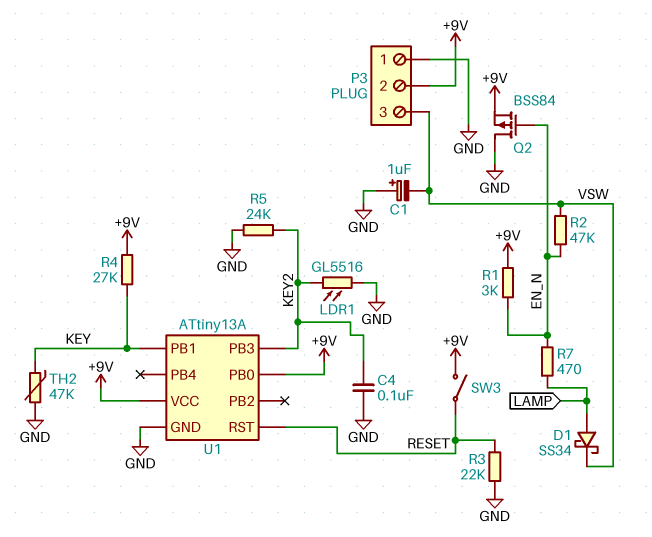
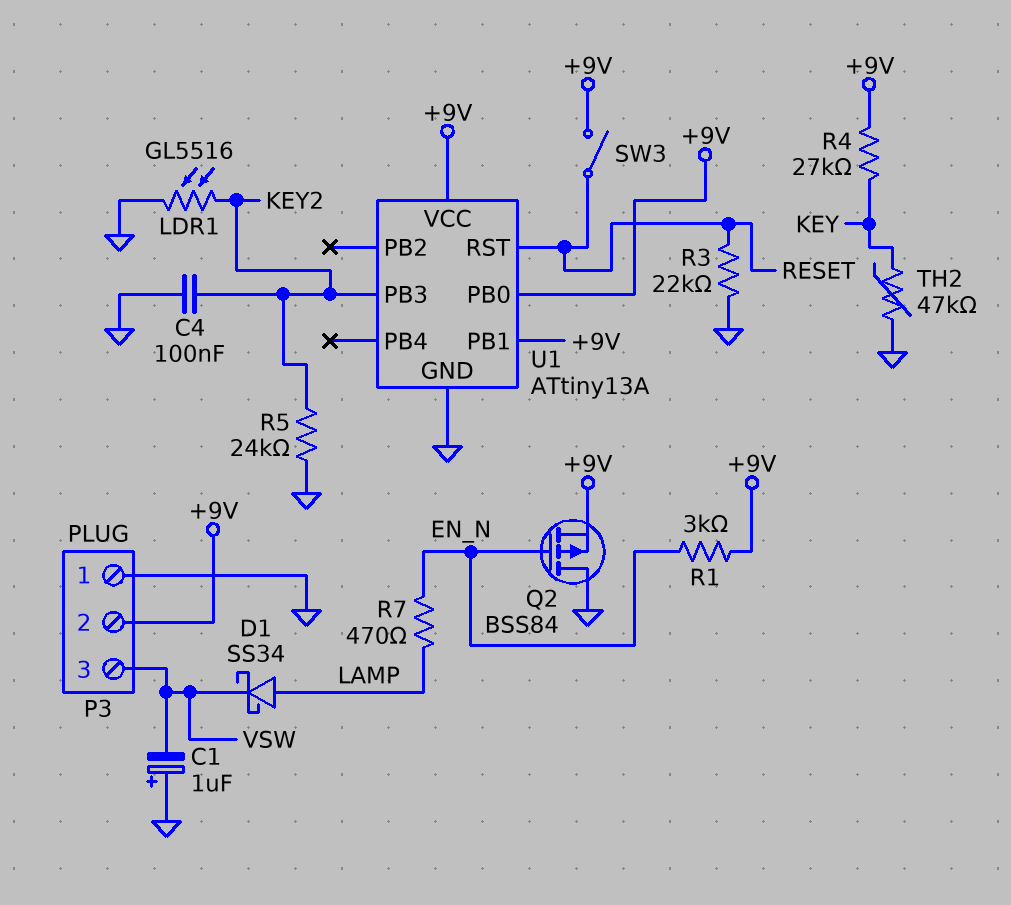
R2: 47k (EN_N, VSW) -> none
U1 pin PB1: KEY -> +9V

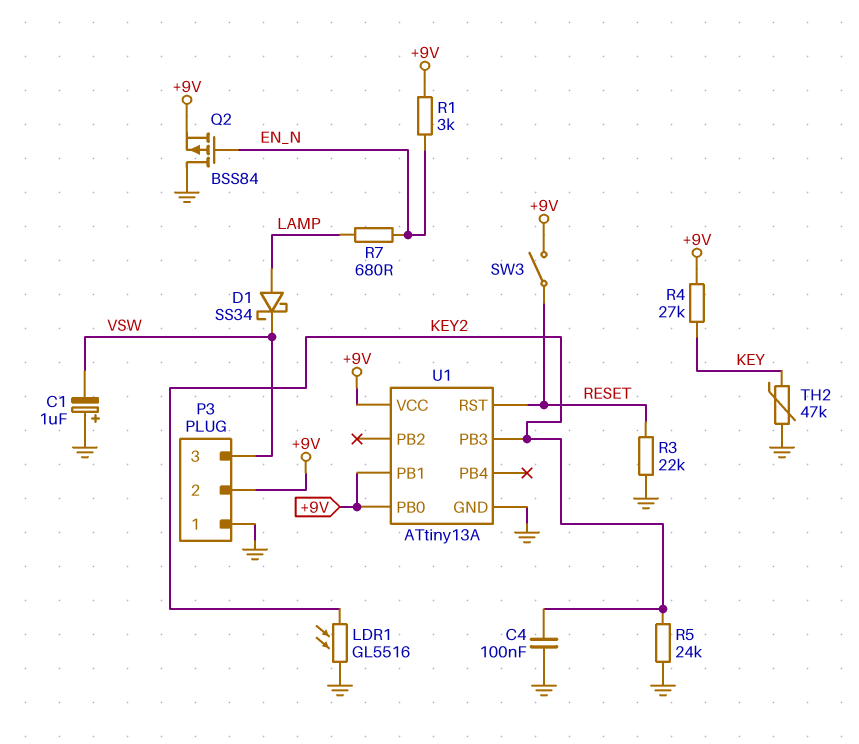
R7: 470 (EN_N, LAMP) -> 680 (EN_N, LAMP)

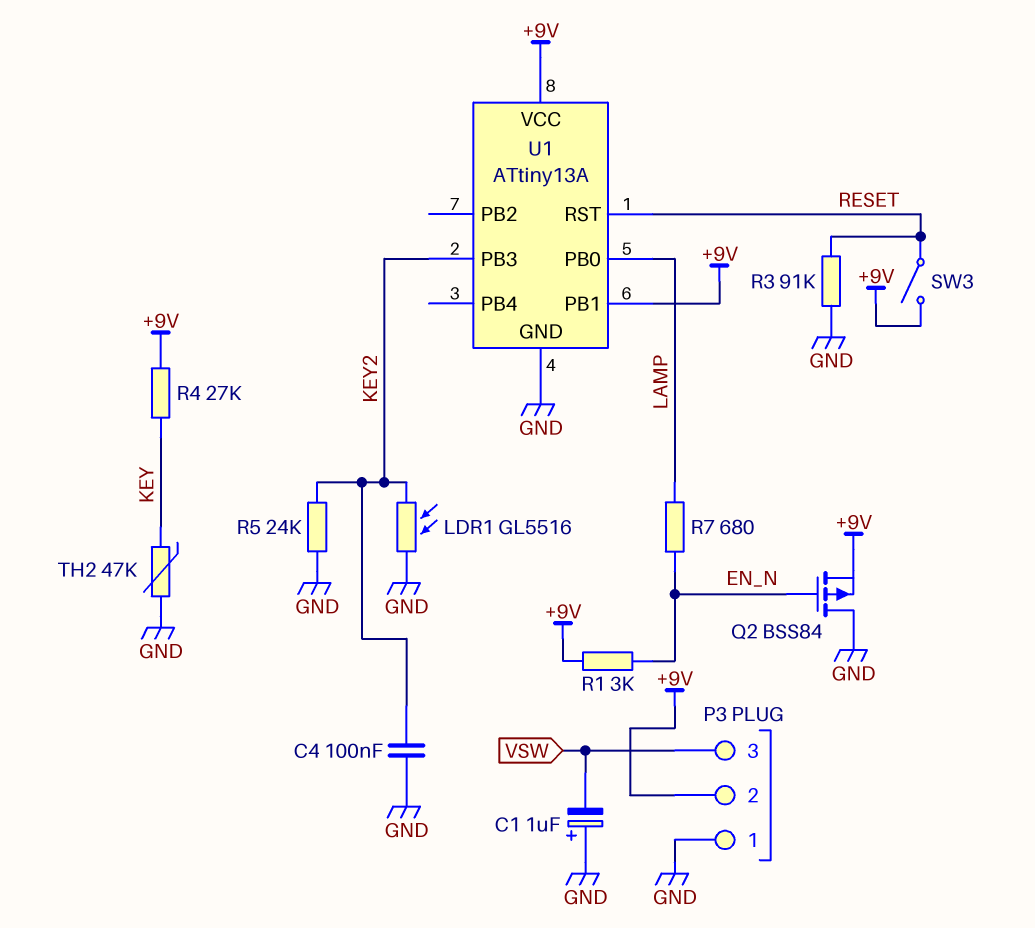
D1: schottky SS34 (A LAMP, K VSW) -> none
R3: 22k (GND, RESET) -> 91k (GND, RESET)
U1 pin PB0: +9V -> LAMP

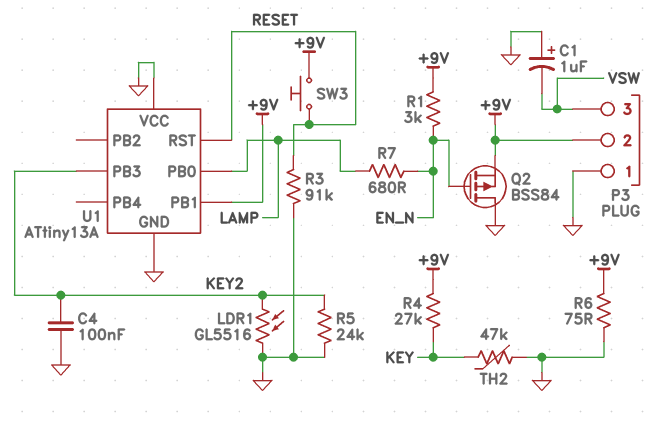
R6: none -> 75 (+9V, GND)
SW3: switch (+9V, RESET) -> button (+9V, RESET)
U1 pin VCC: +9V -> GND

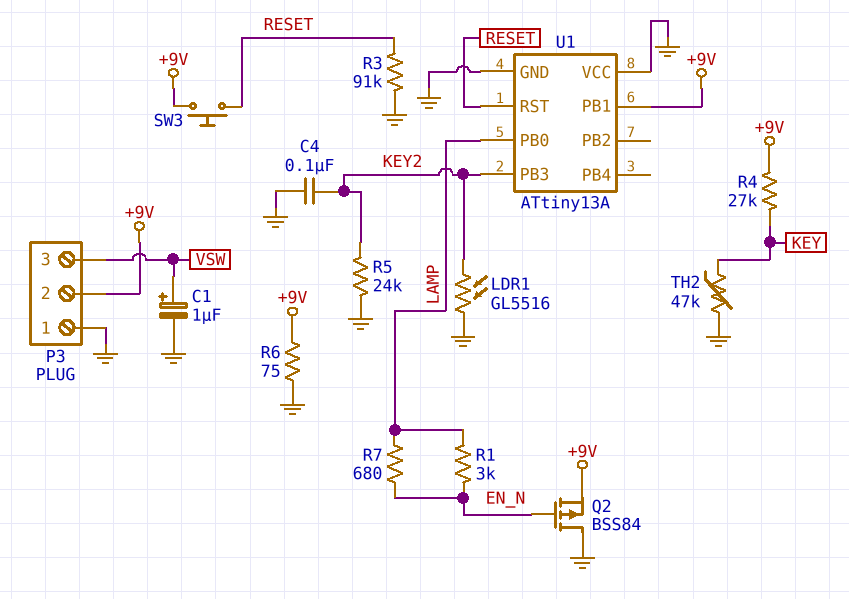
C1: 1uF (plus GND, minus VSW) -> 1uF (plus VSW, minus GND)
R1: 3k (+9V, EN_N) -> 3k (EN_N, LAMP)

